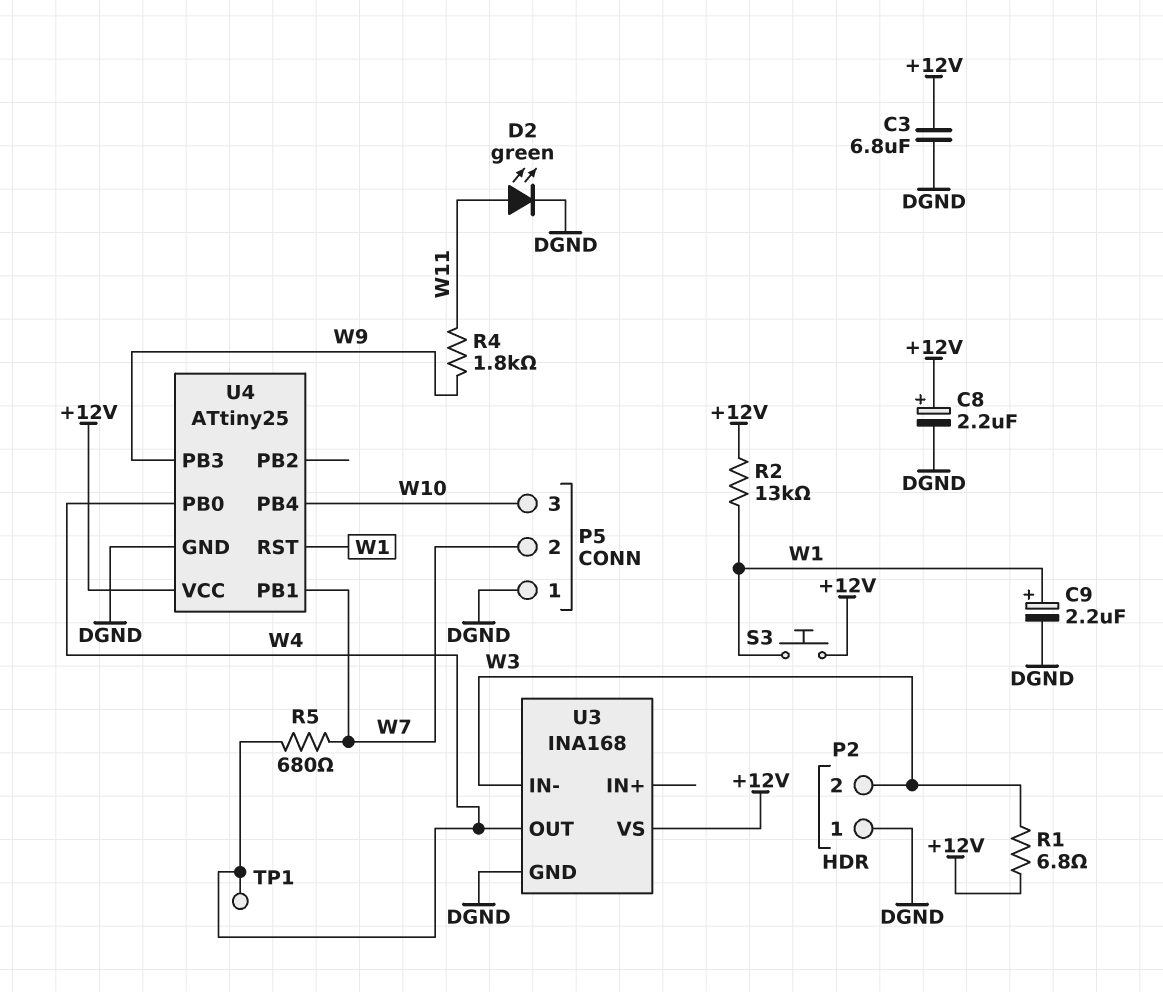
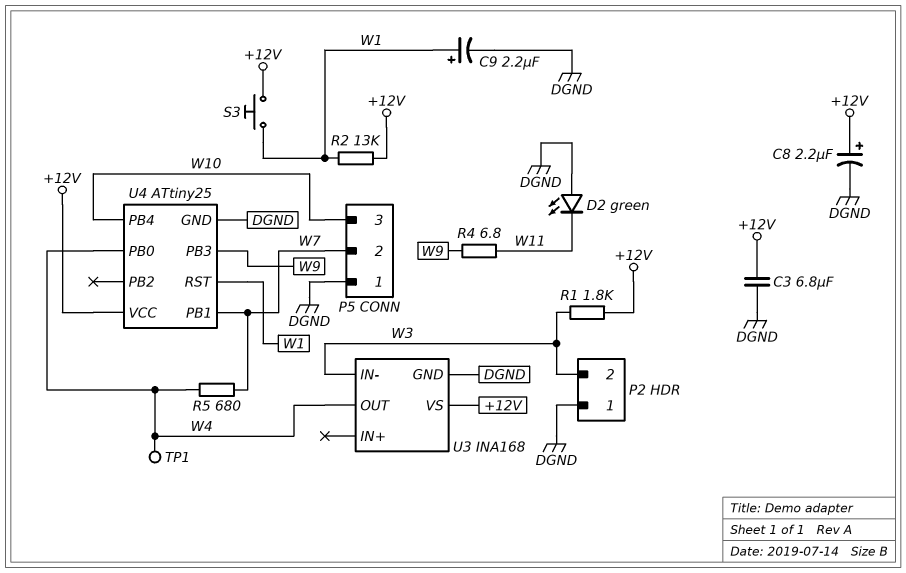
D2: LED green (A W11, K DGND) -> LED green (A DGND, K W11)
R1: 6.8 (+12V, W3) -> 1.8k (+12V, W3)
R4: 1.8k (W9, W11) -> 6.8 (W9, W11)

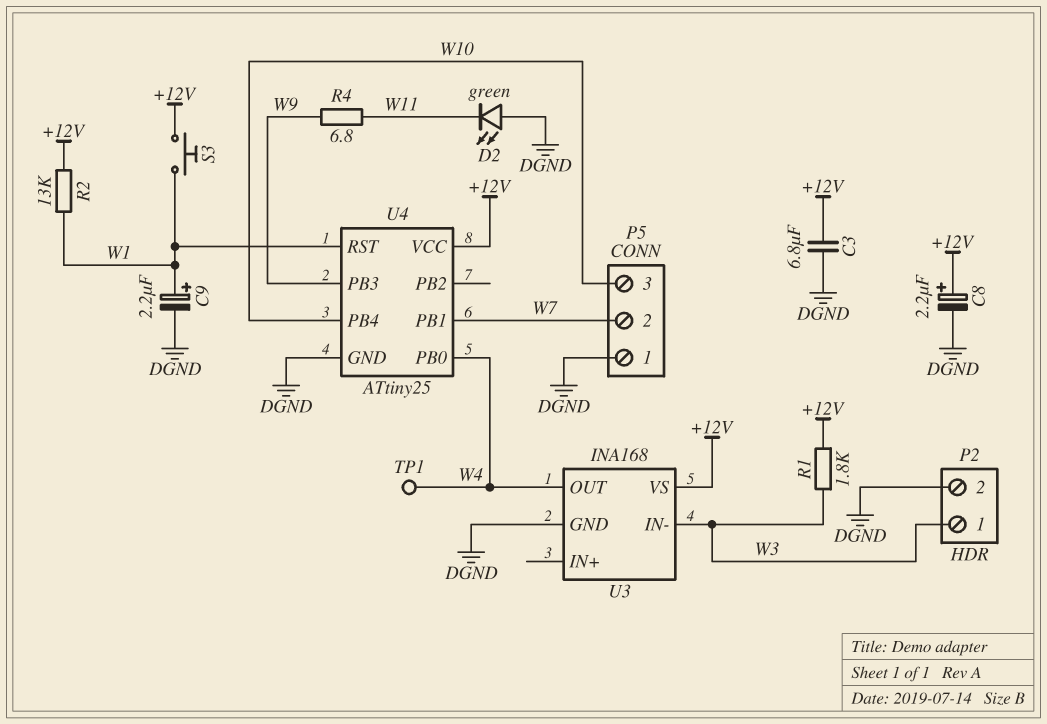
P2 pin 1: DGND -> W3
P2 pin 2: W3 -> DGND
R5: 680 (W4, W7) -> none

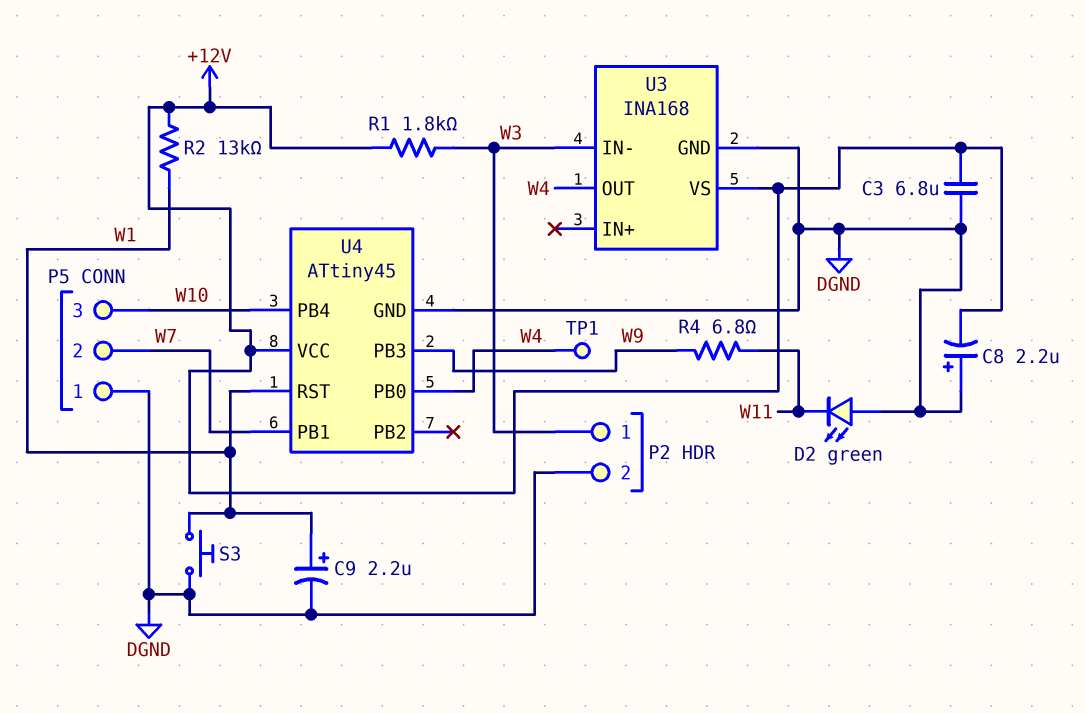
C8: 2.2uF (plus +12V, minus DGND) -> 2.2uF (plus DGND, minus +12V)
S3: button (+12V, W1) -> button (DGND, W1)
U4: ATtiny25 -> ATtiny45

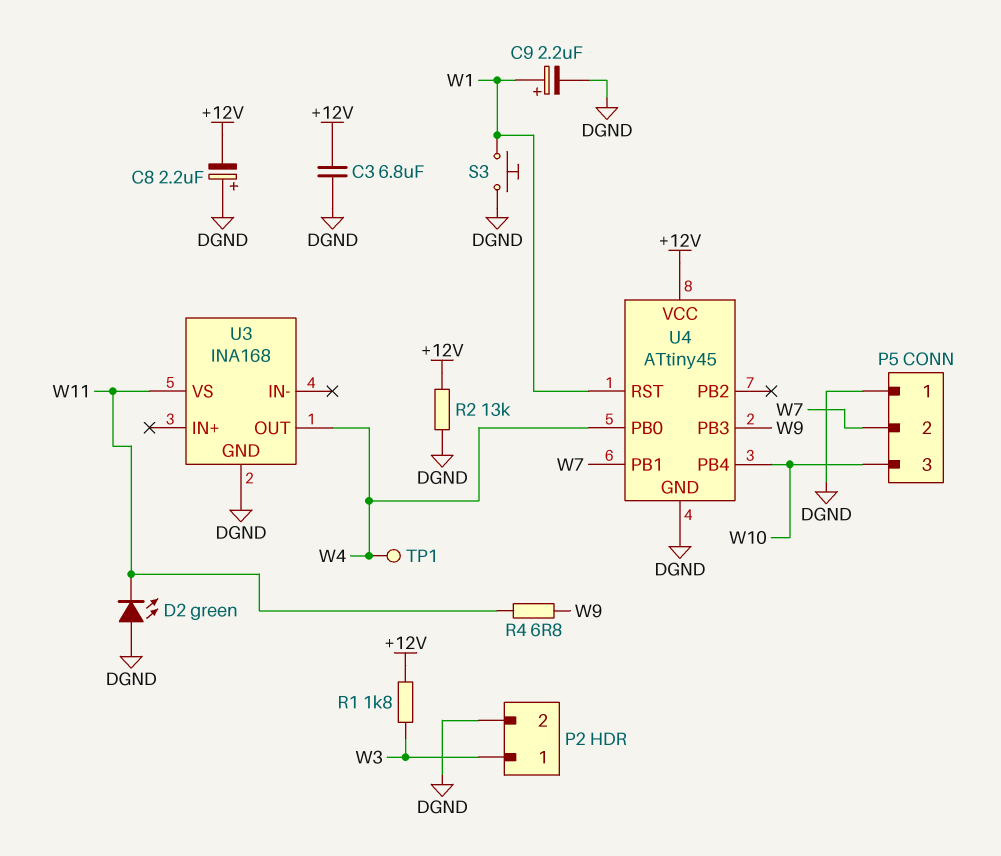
R2: 13k (+12V, W1) -> 13k (+12V, DGND)
U3 pin IN-: W3 -> none
U3 pin VS: +12V -> W11

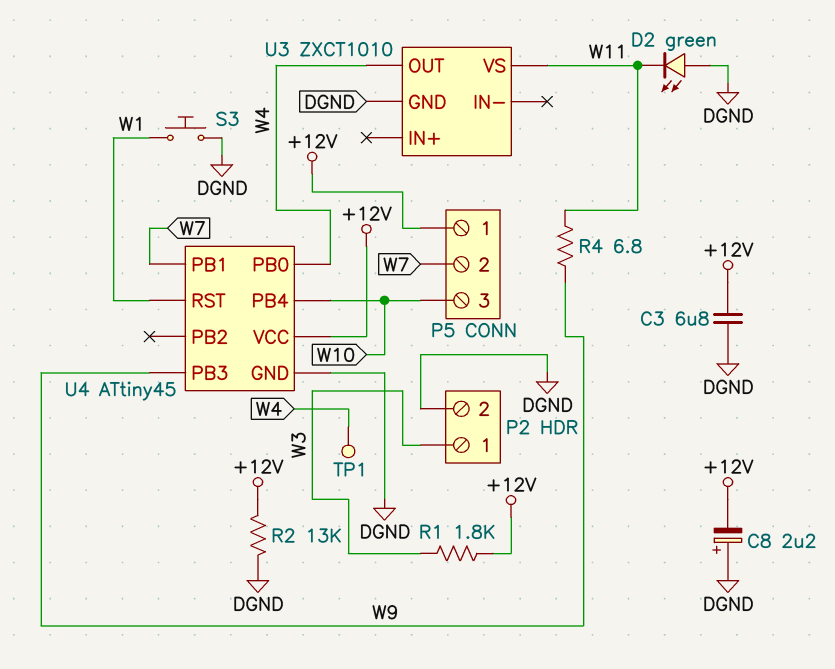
C9: 2.2uF (plus W1, minus DGND) -> none
P5 pin 1: DGND -> +12V
U3: INA168 -> ZXCT1010

